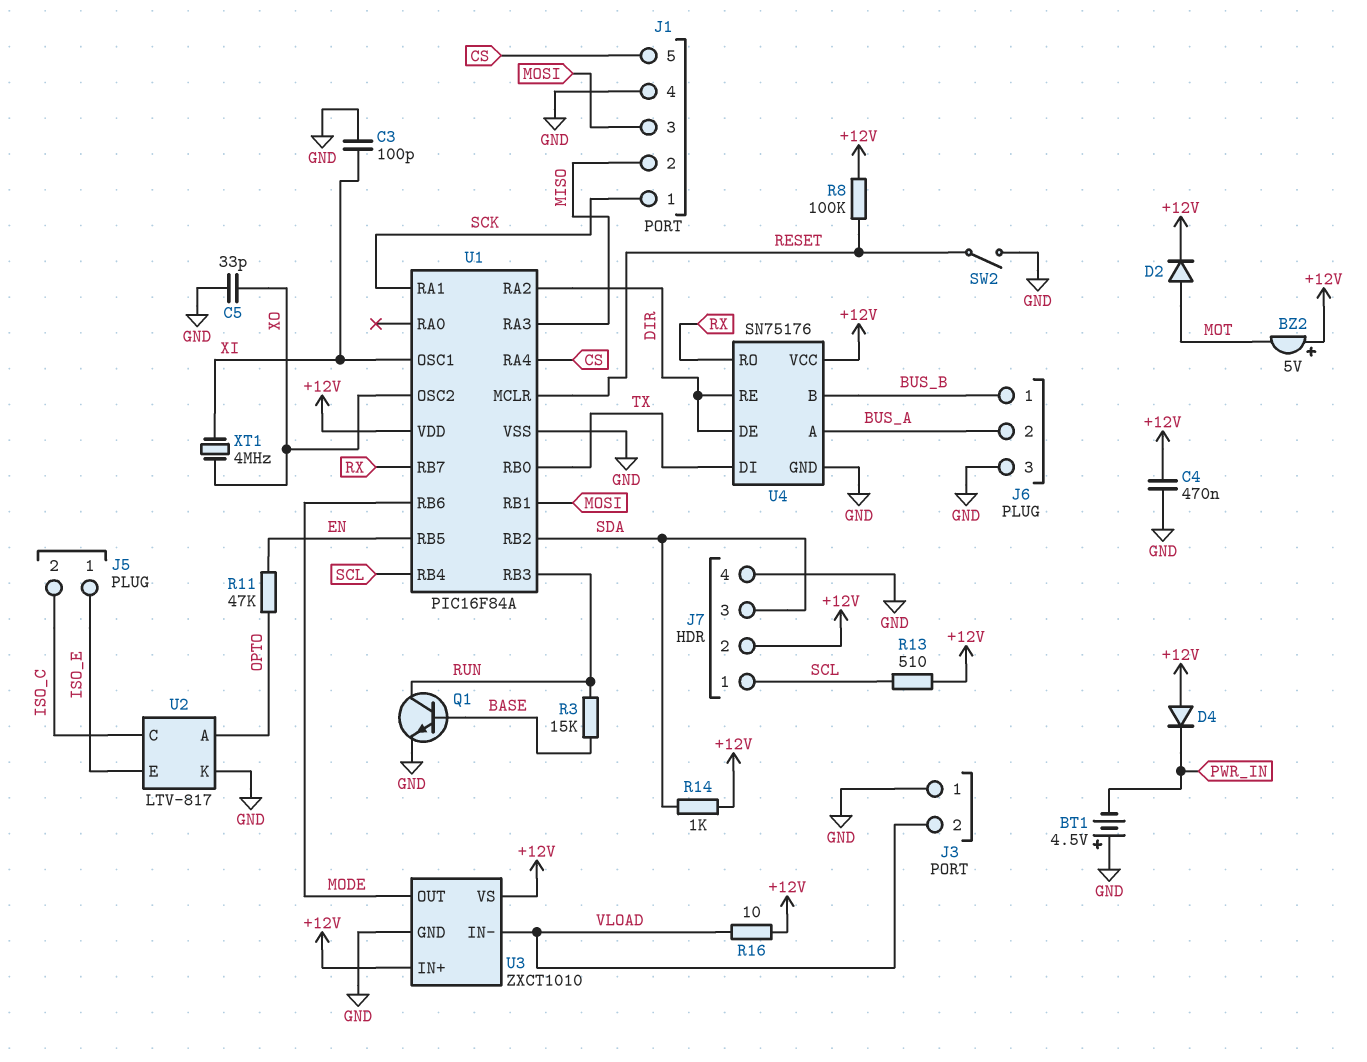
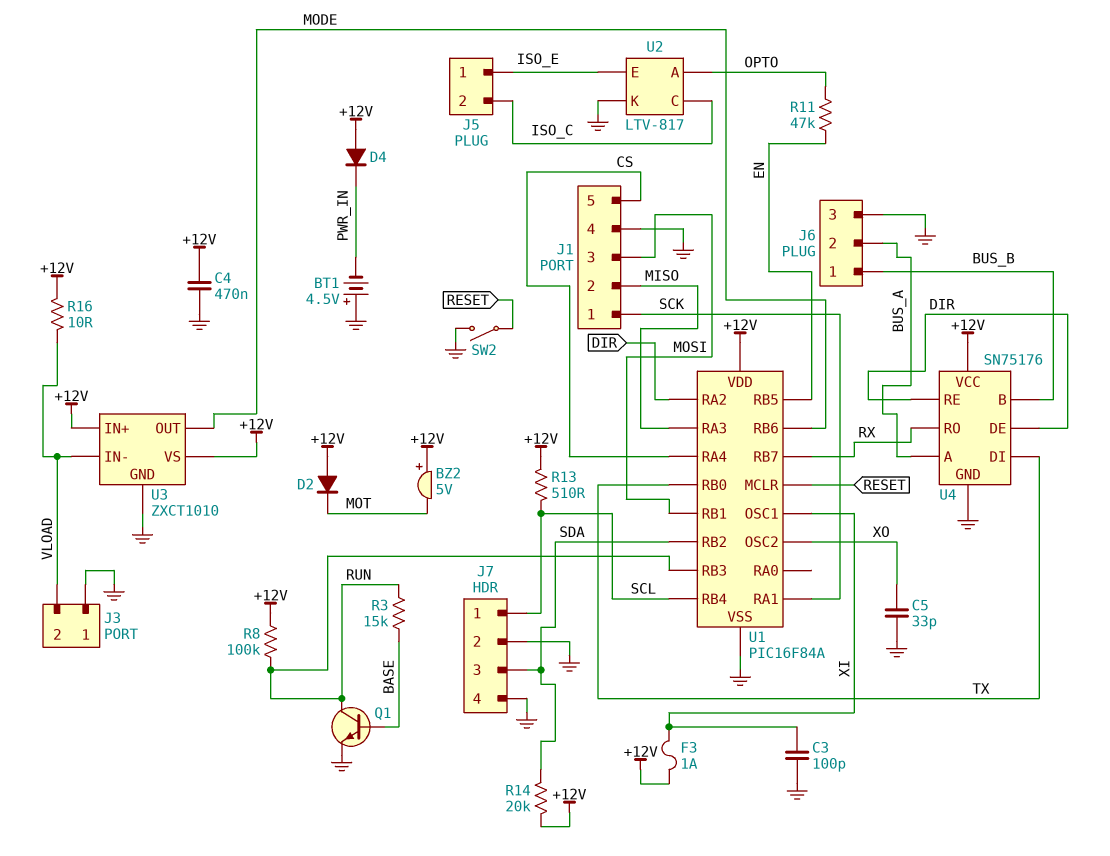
D2: diode (A MOT, K +12V) -> diode (A +12V, K MOT)
F3: none -> 1A (+12V, XI)
J7 pin 2: +12V -> GND
R8: 100k (+12V, RESET) -> 100k (+12V, RUN)
R14: 1k (+12V, SDA) -> 20k (+12V, SDA)
XT1: 4MHz (XI, XO) -> none

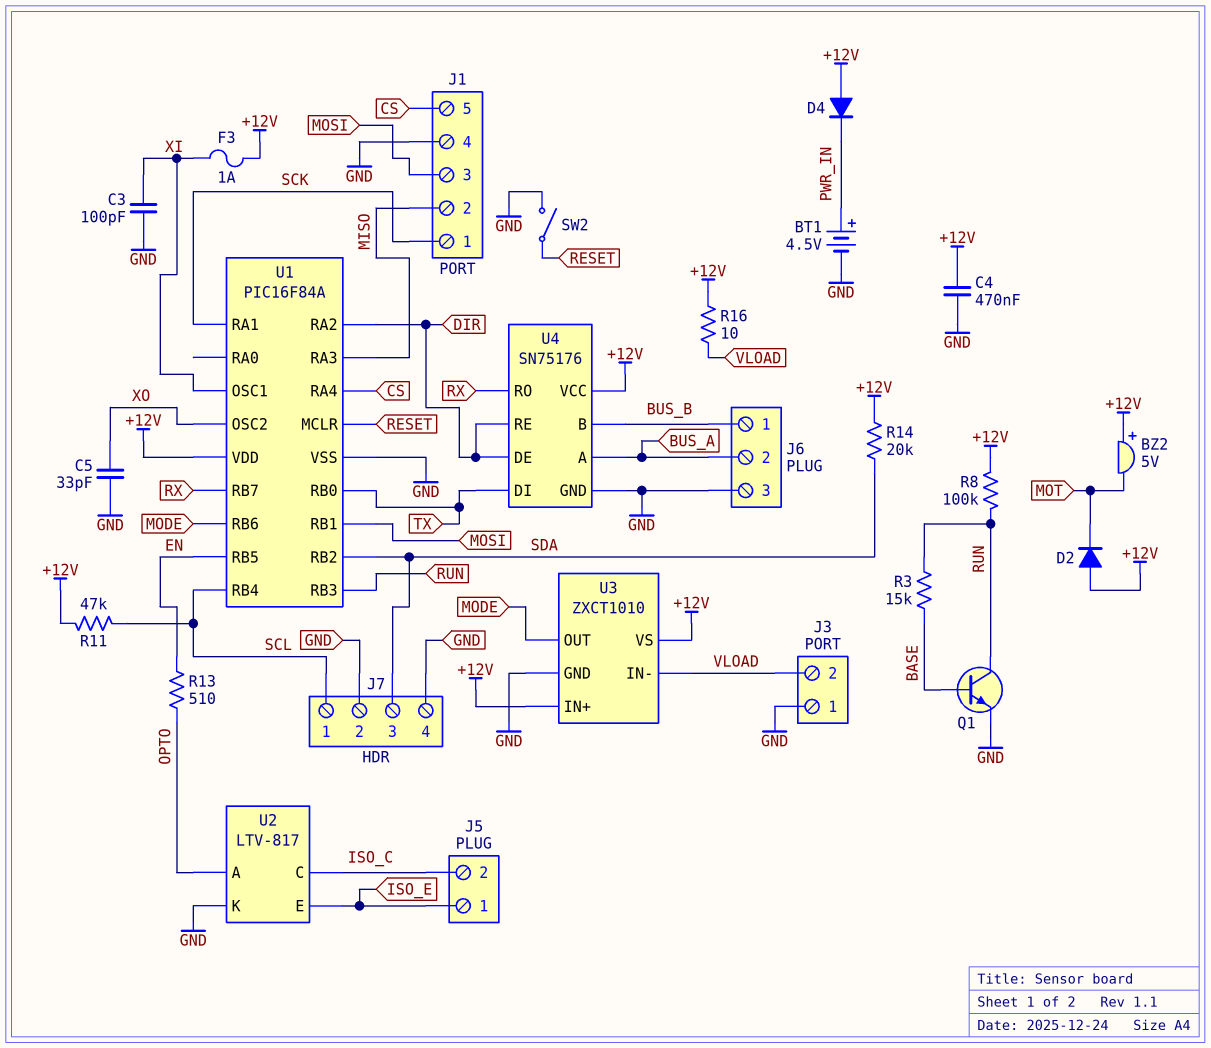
BT1: 4.5V (plus GND, minus PWR_IN) -> 4.5V (plus PWR_IN, minus GND)
R11: 47k (EN, OPTO) -> 47k (+12V, SCL)
R13: 510 (+12V, SCL) -> 510 (EN, OPTO)

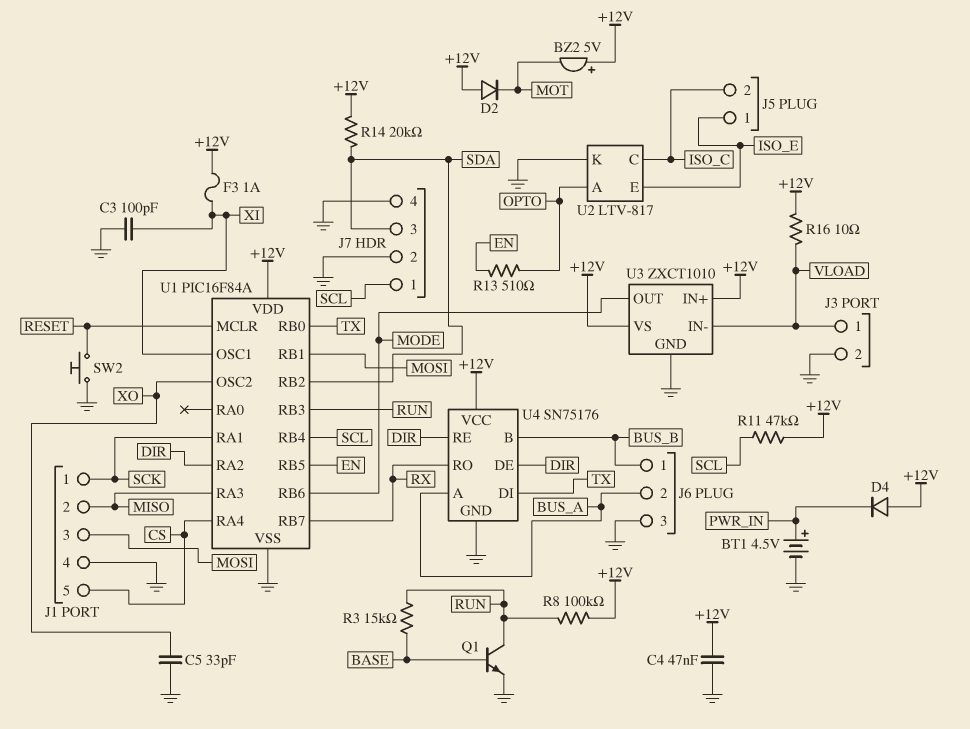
C4: 470nF (+12V, GND) -> 47nF (+12V, GND)
J3 pin 1: GND -> VLOAD
J3 pin 2: VLOAD -> GND
SW2: switch (GND, RESET) -> button (GND, RESET)

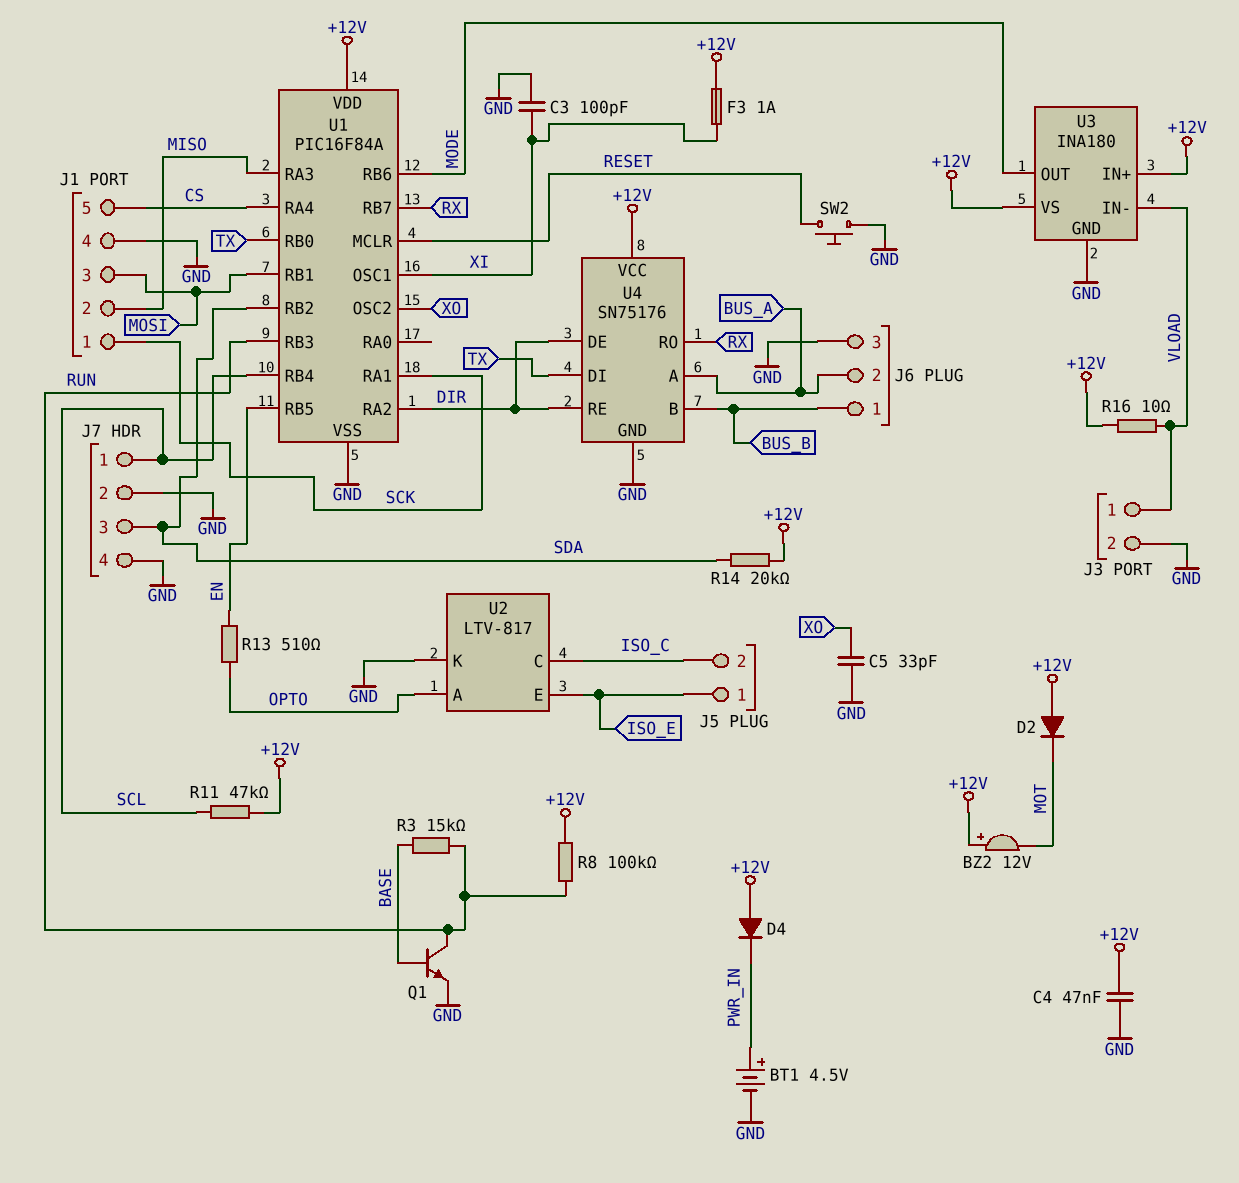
BZ2: buzzer 5V (plus +12V, minus MOT) -> buzzer 12V (plus +12V, minus MOT)
U3: ZXCT1010 -> INA180

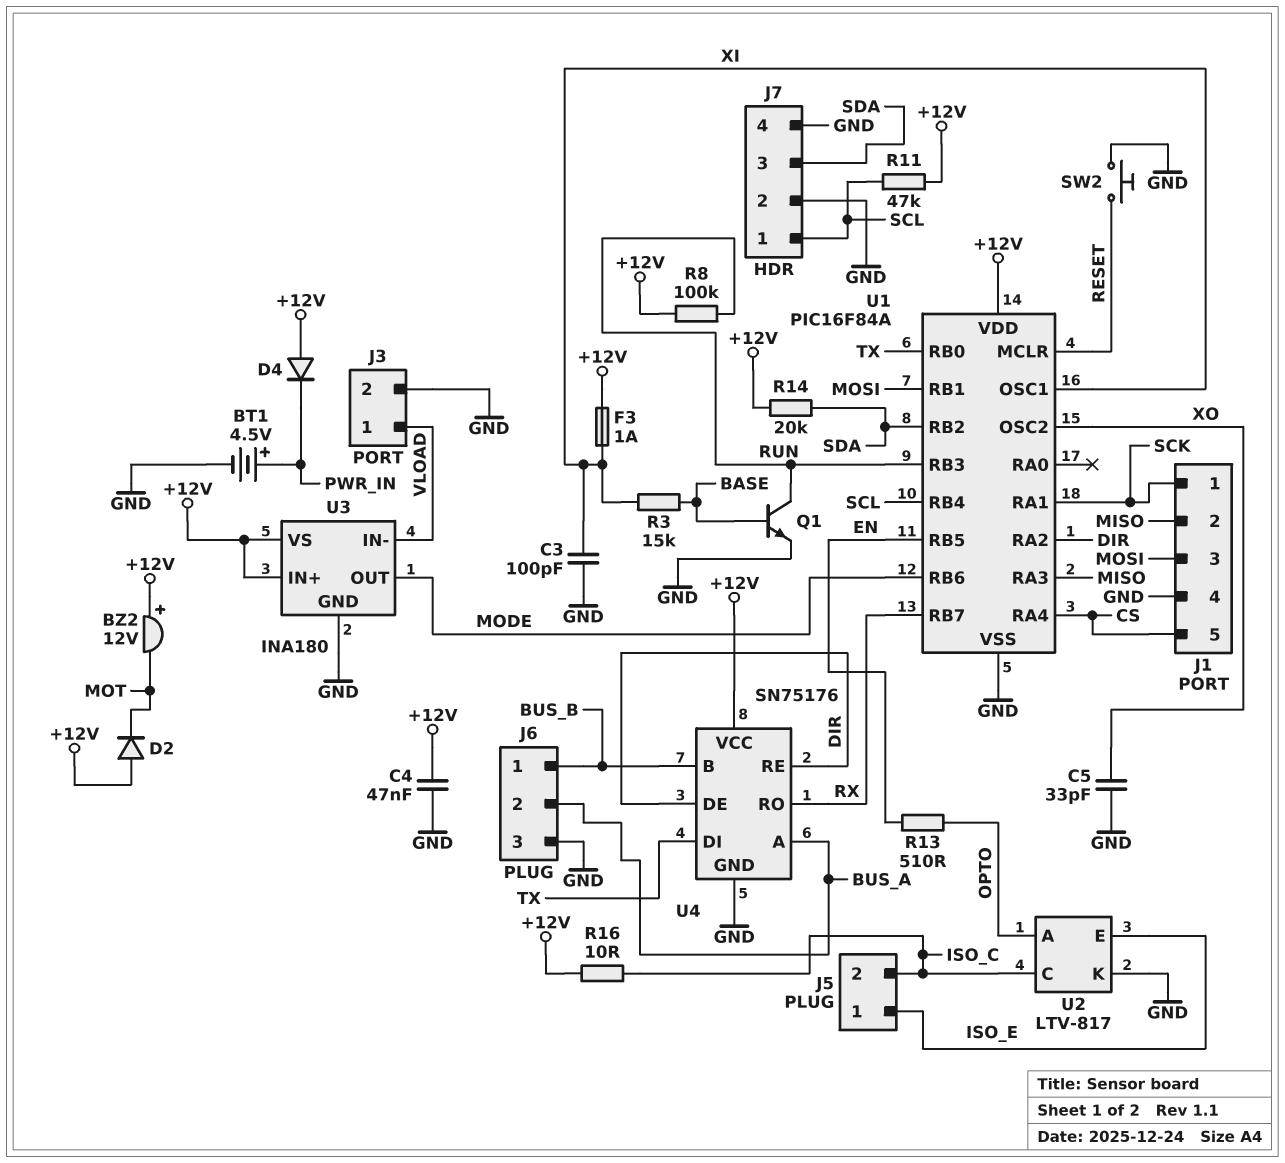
R3: 15k (BASE, RUN) -> 15k (BASE, XI)
R16: 10 (+12V, VLOAD) -> 10 (+12V, ISO_C)

